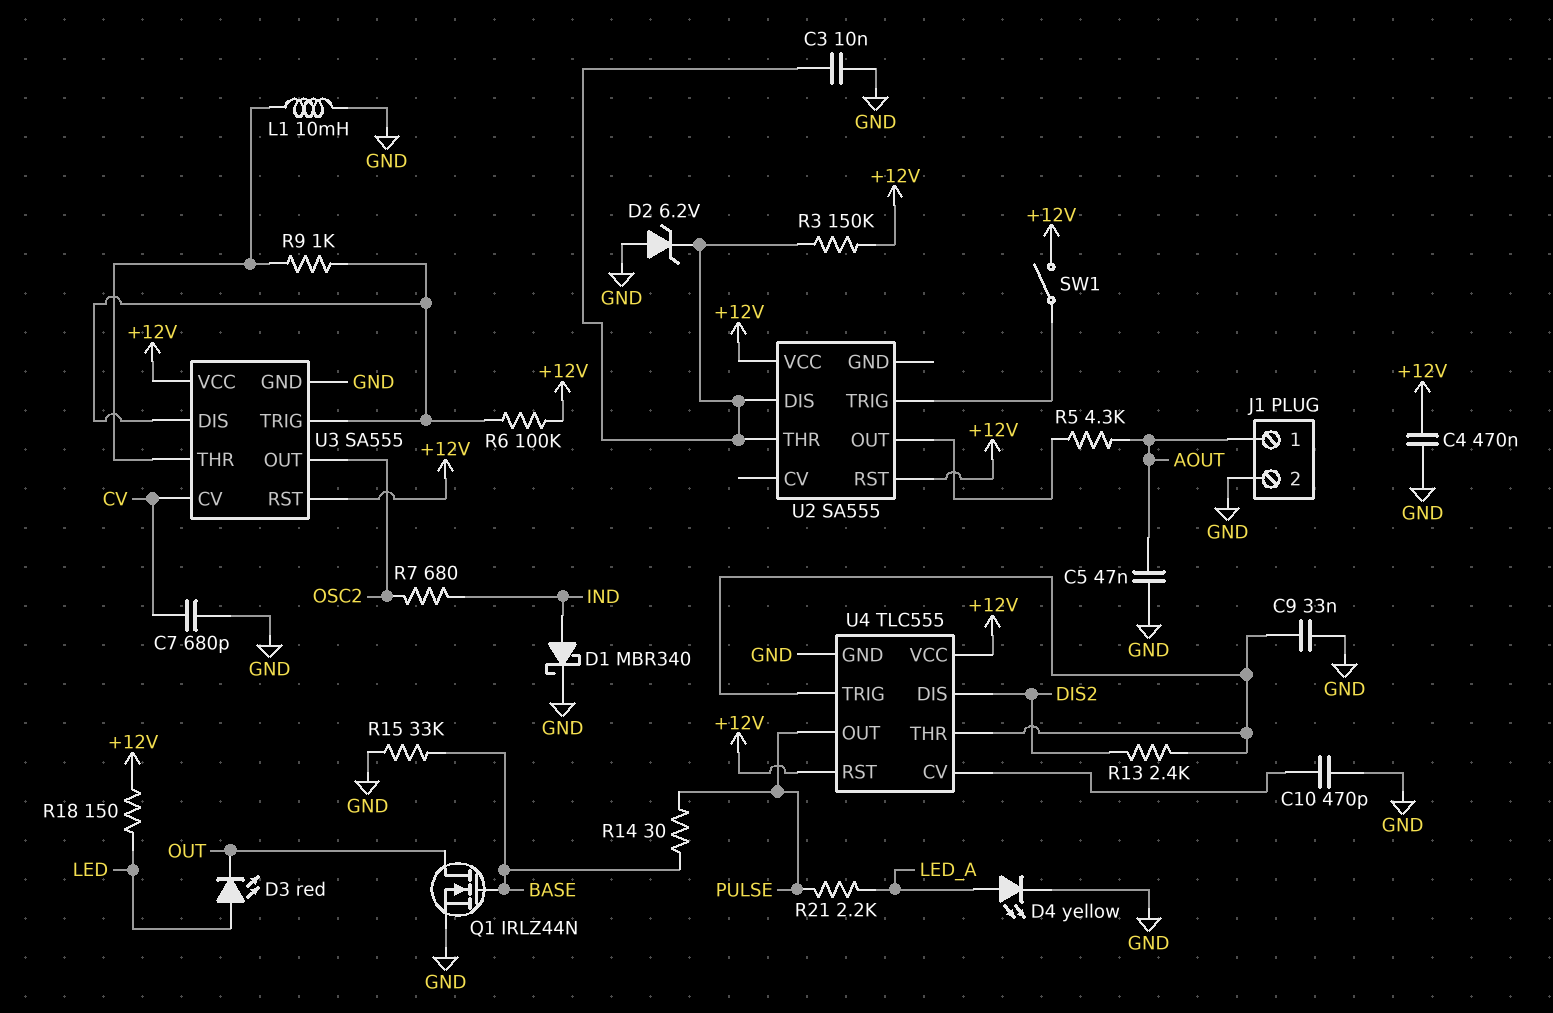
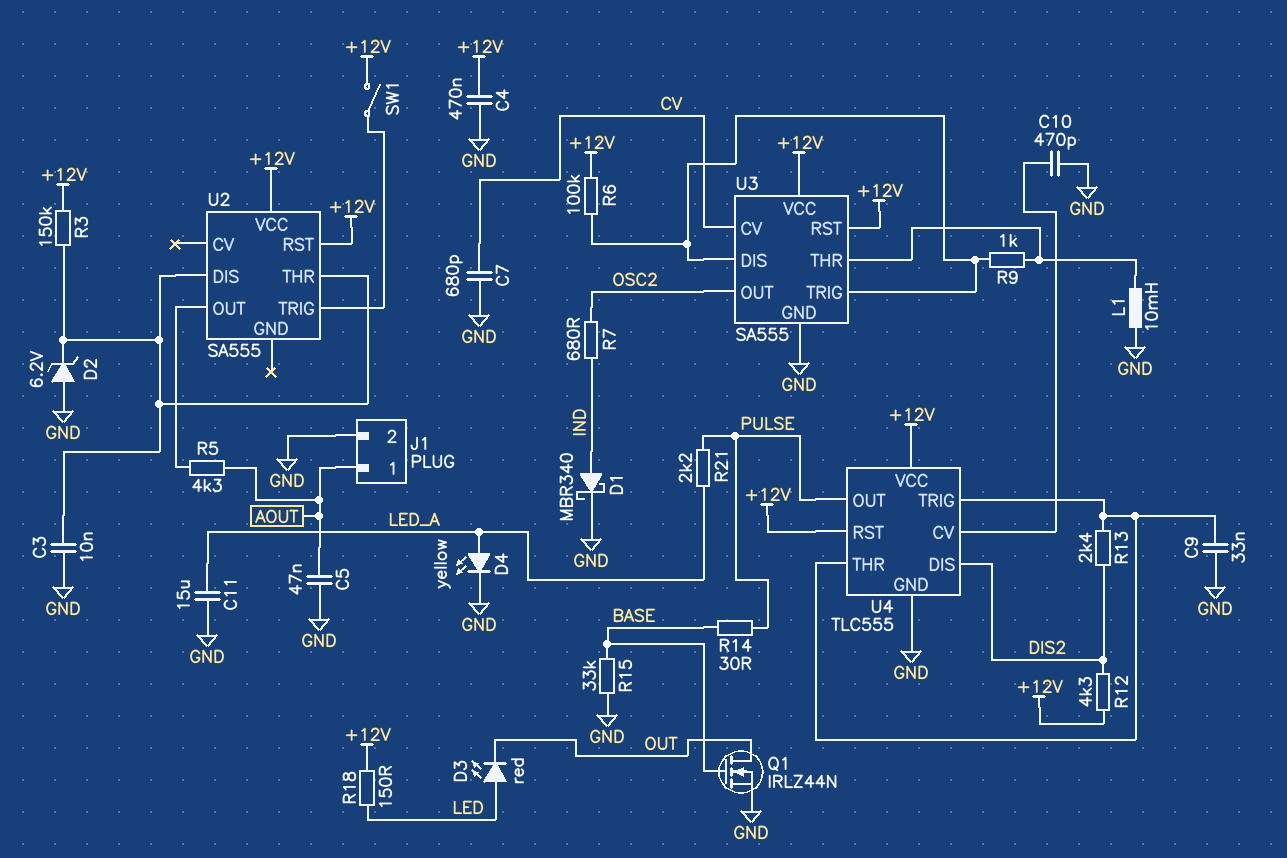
C11: none -> 15uF (GND, LED_A)
R12: none -> 4.3k (+12V, DIS2)

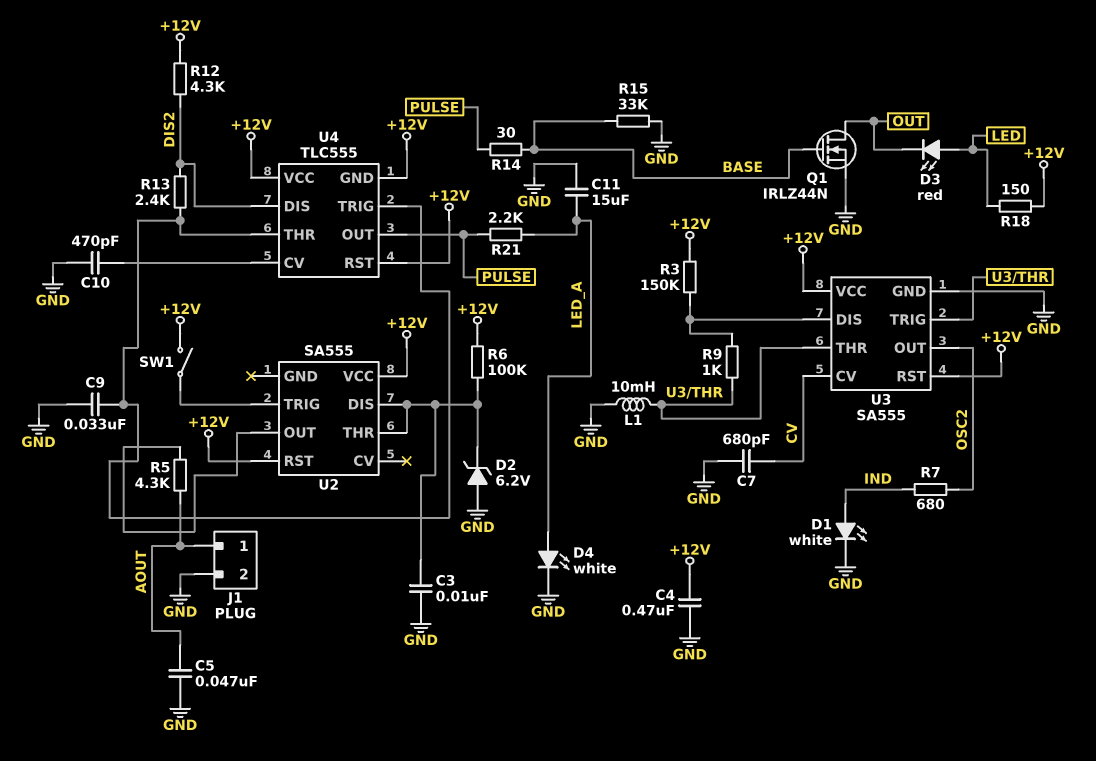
D1: schottky MBR340 (A IND, K GND) -> LED white (A IND, K GND)
D4: LED yellow (A LED_A, K GND) -> LED white (A LED_A, K GND)
R3: 150k (+12V, U2/DIS) -> 150k (+12V, U3/DIS)
R6: 100k (+12V, U3/DIS) -> 100k (+12V, U2/DIS)
U3 pin TRIG: U3/DIS -> U3/THR
U4 pin GND: GND -> +12V

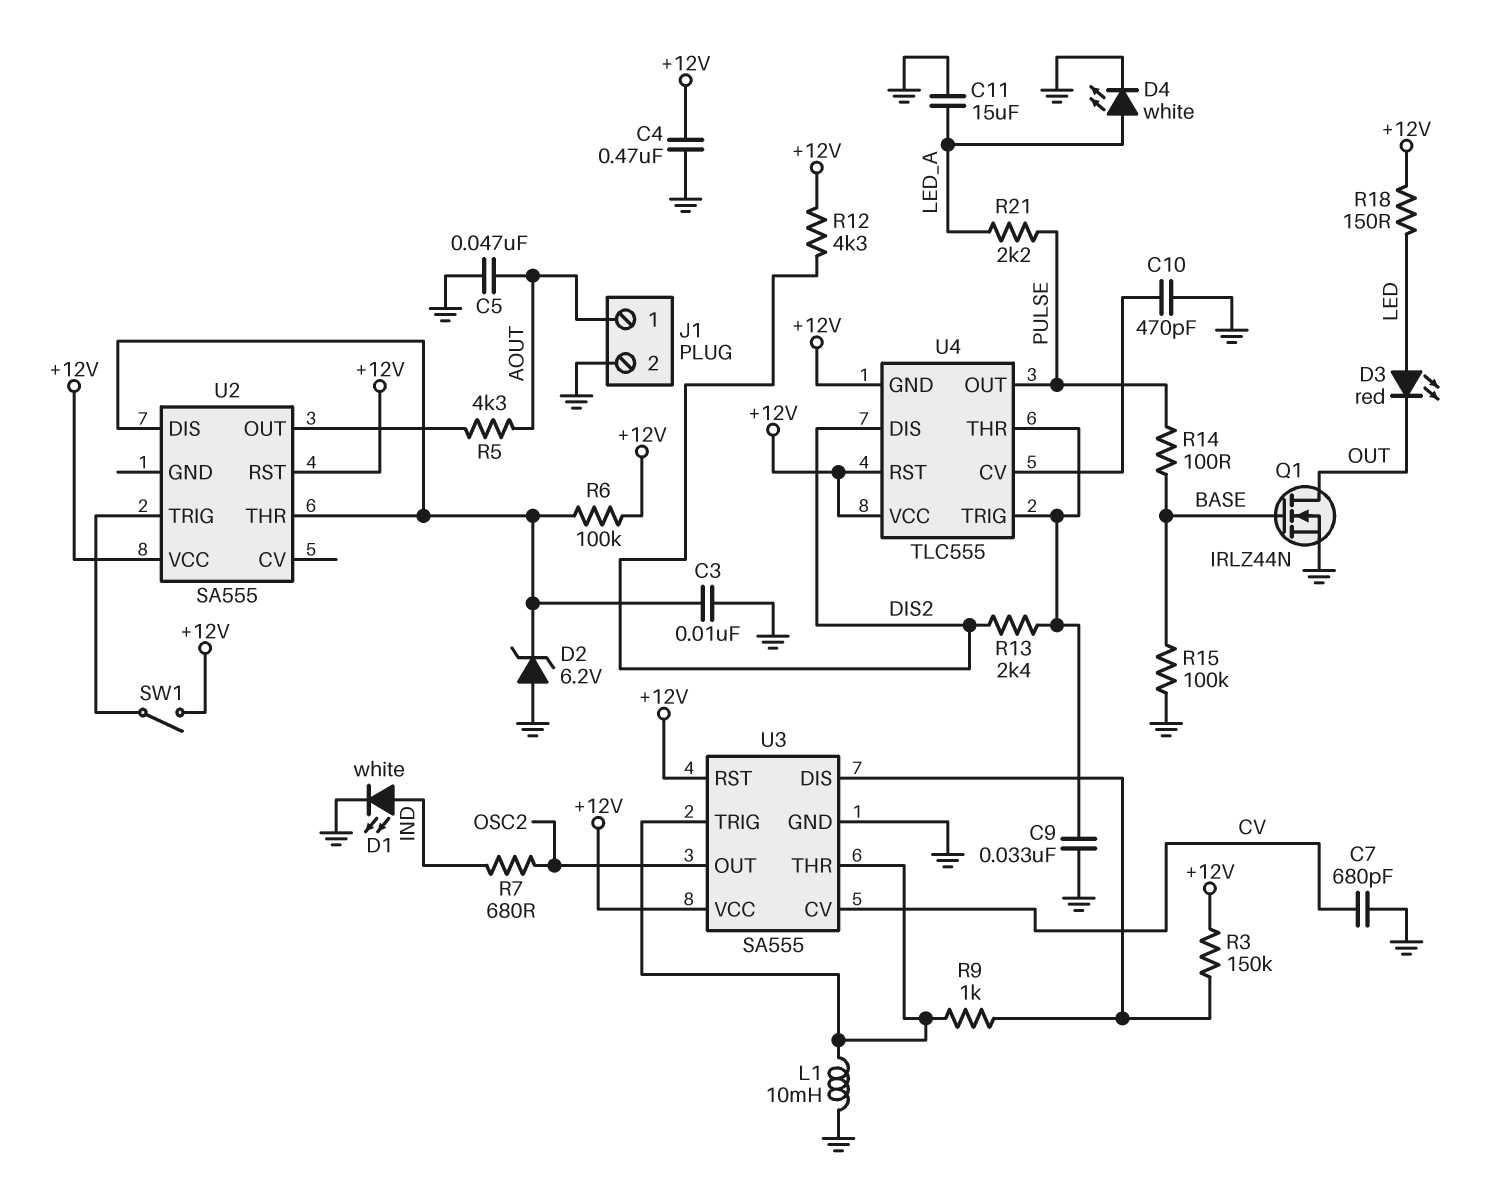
R14: 30 (BASE, PULSE) -> 100 (BASE, PULSE)
R15: 33k (BASE, GND) -> 100k (BASE, GND)

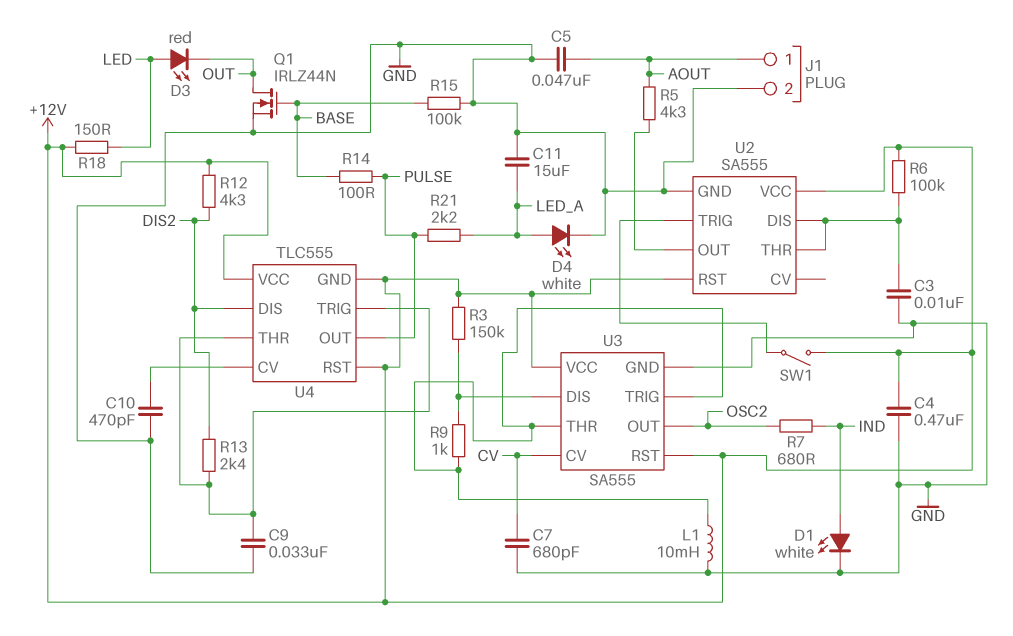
D2: zener 6.2V (A GND, K U2/DIS) -> none
U2 pin GND: none -> GND

